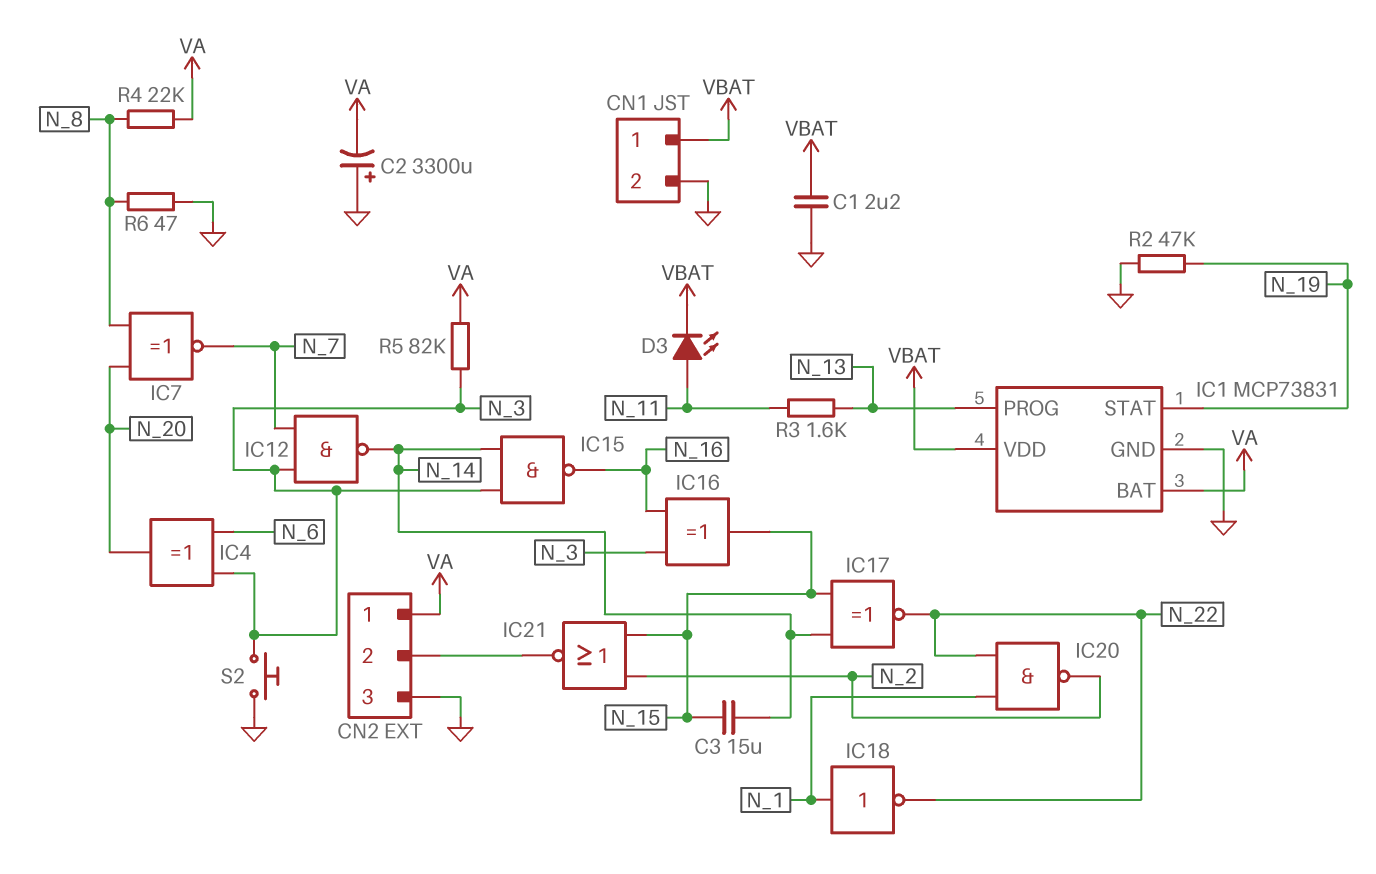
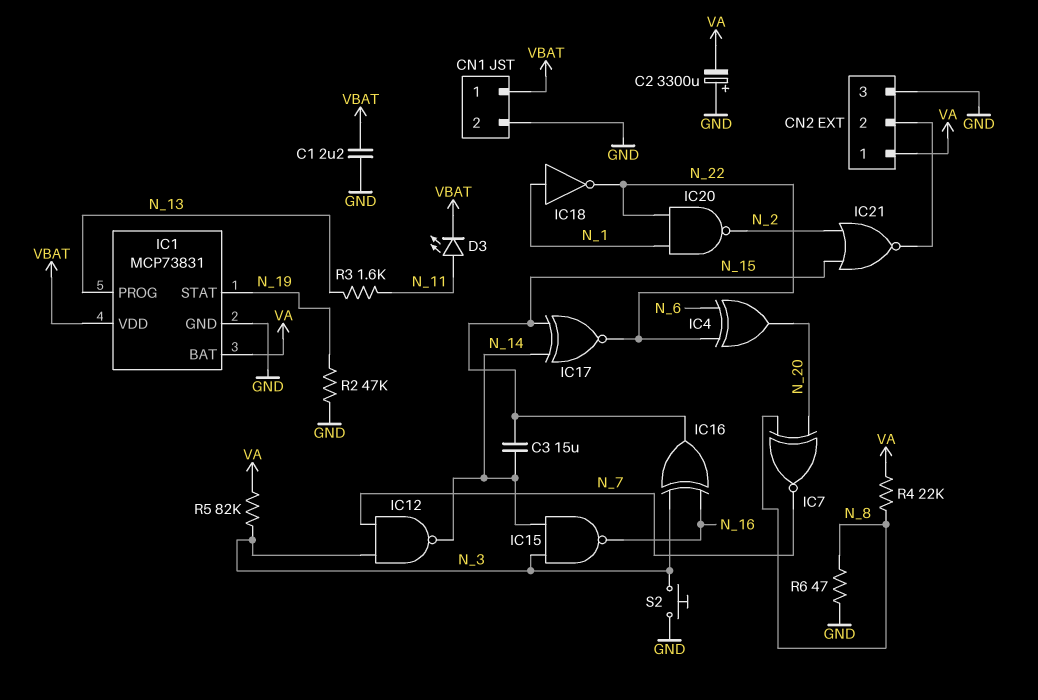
IC4: XOR (in N_3, in N_6, out N_20) -> XOR (in N_6, in N_22, out N_20)

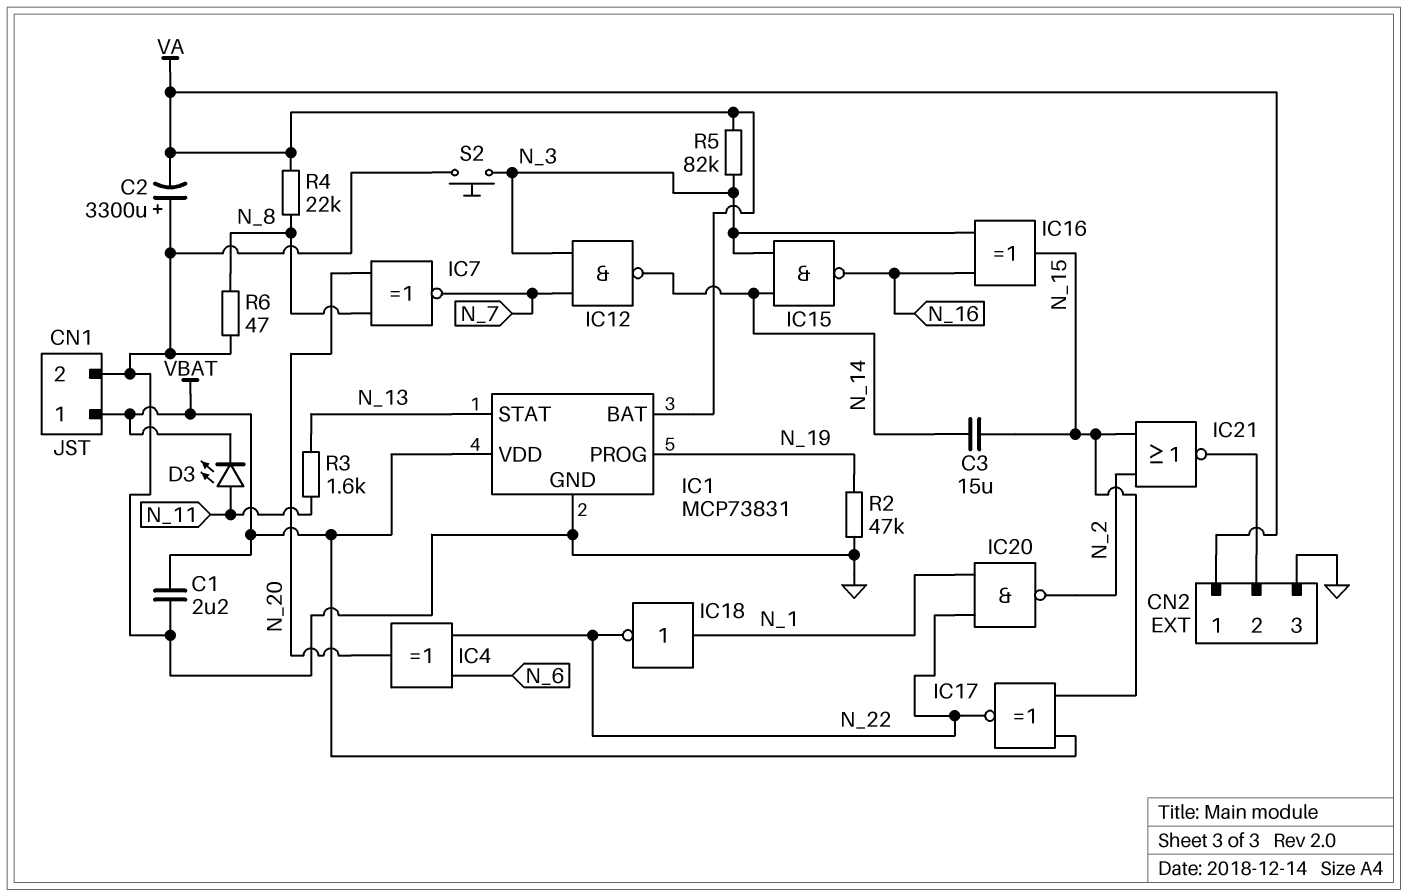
IC1 pin PROG: N_13 -> N_19
IC1 pin STAT: N_19 -> N_13
IC17: XNOR (in N_14, in N_15, out N_22) -> XNOR (in N_15, in VBAT, out N_22)

